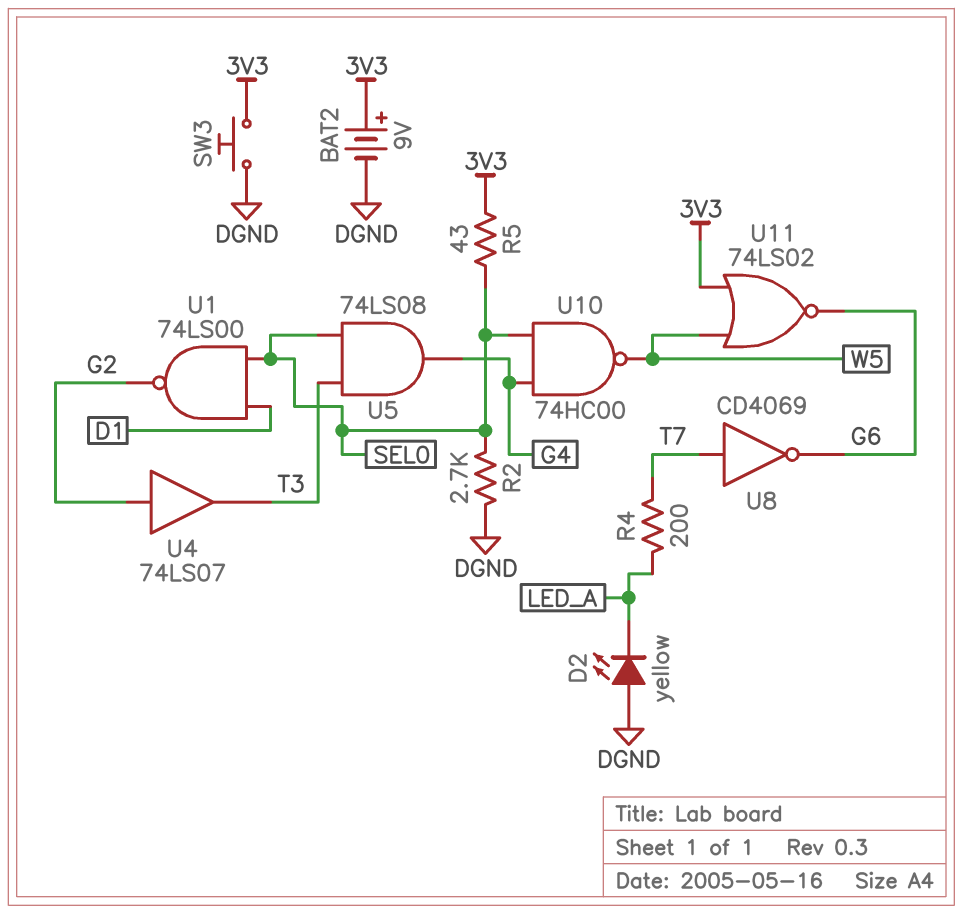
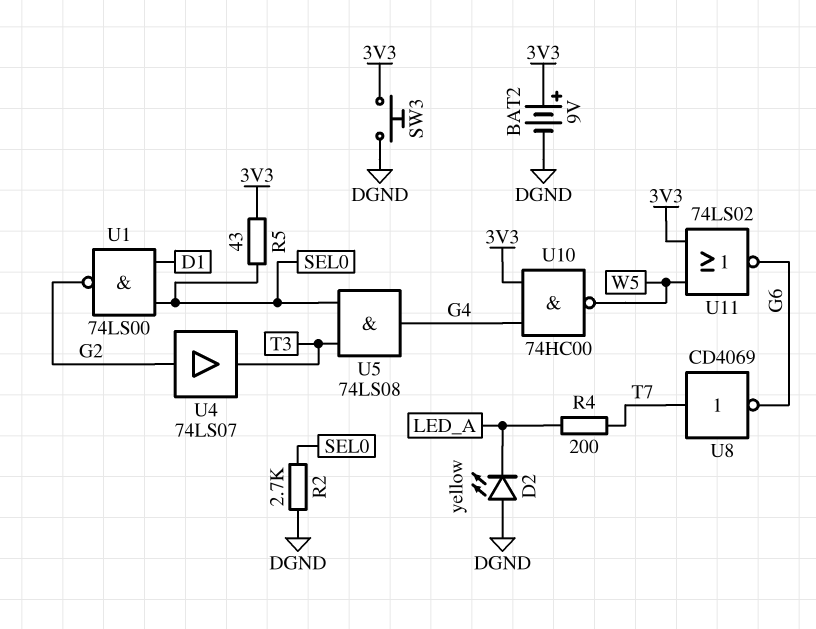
U10: NAND 74HC00 (in G4, in SEL0, out W5) -> NAND 74HC00 (in 3V3, in G4, out W5)

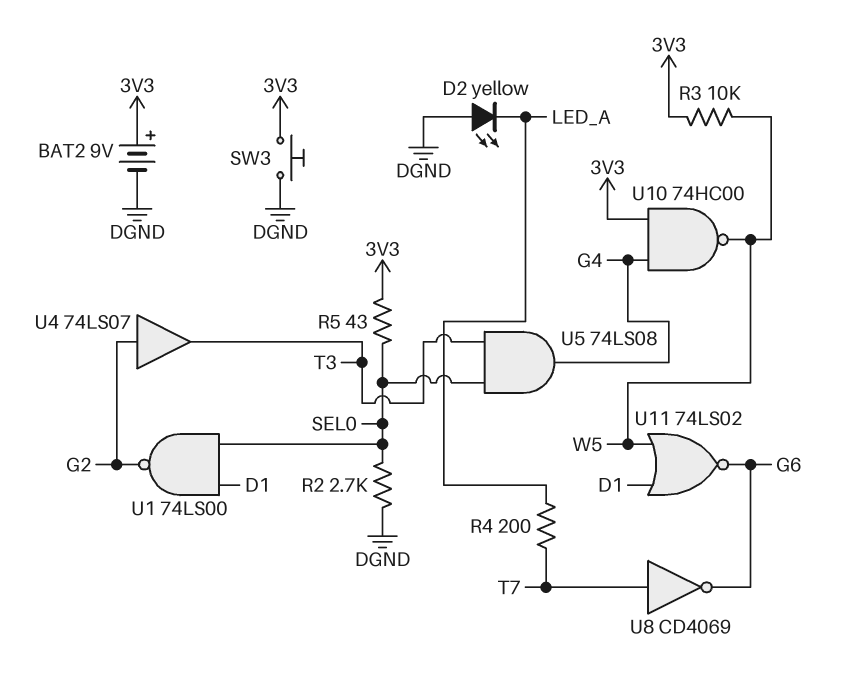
R3: none -> 10k (3V3, W5)
U11: NOR 74LS02 (in 3V3, in W5, out G6) -> NOR 74LS02 (in D1, in W5, out G6)

